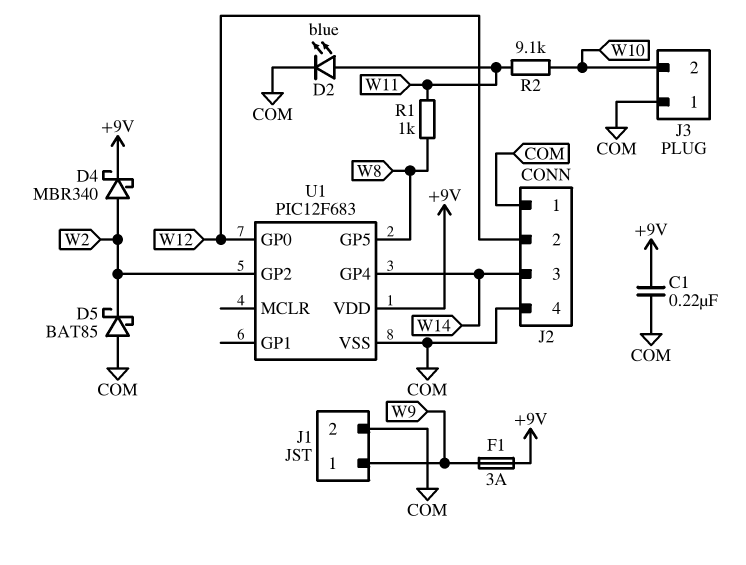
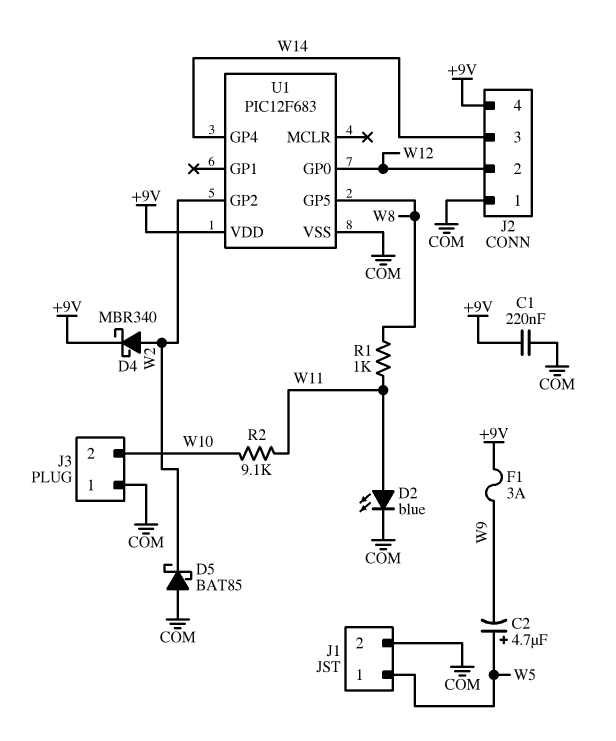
C2: none -> 4.7uF (plus W5, minus W9)
J1 pin 1: W9 -> W5
J2 pin 4: COM -> +9V

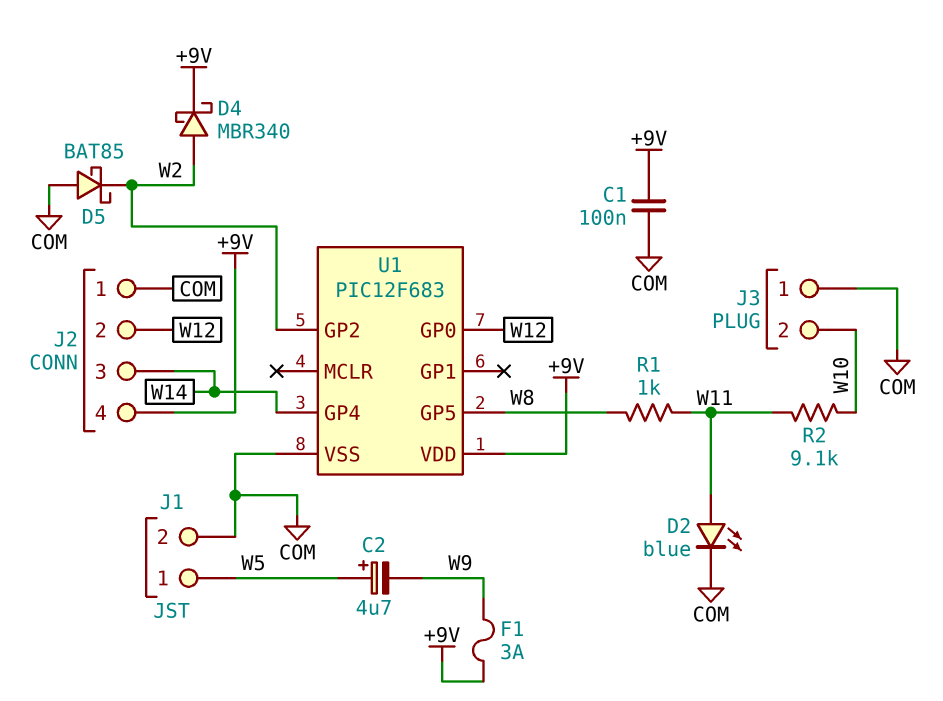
C1: 220nF (+9V, COM) -> 100nF (+9V, COM)

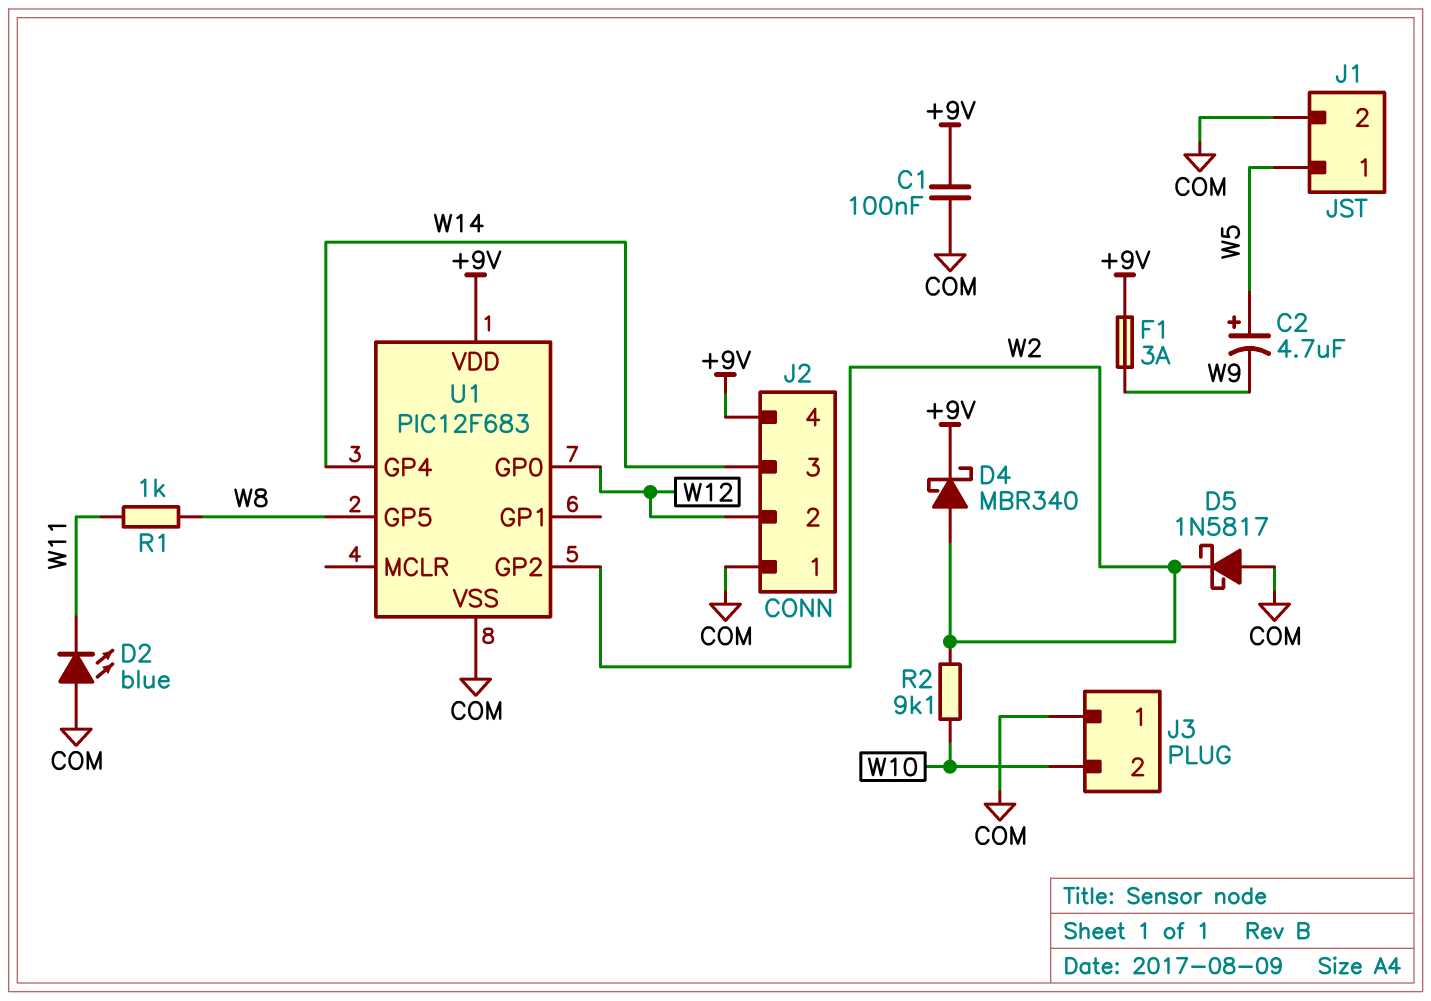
D2: LED blue (A W11, K COM) -> LED blue (A COM, K W11)
D5: schottky BAT85 (A COM, K W2) -> schottky 1N5817 (A COM, K W2)
R2: 9.1k (W10, W11) -> 9.1k (W2, W10)

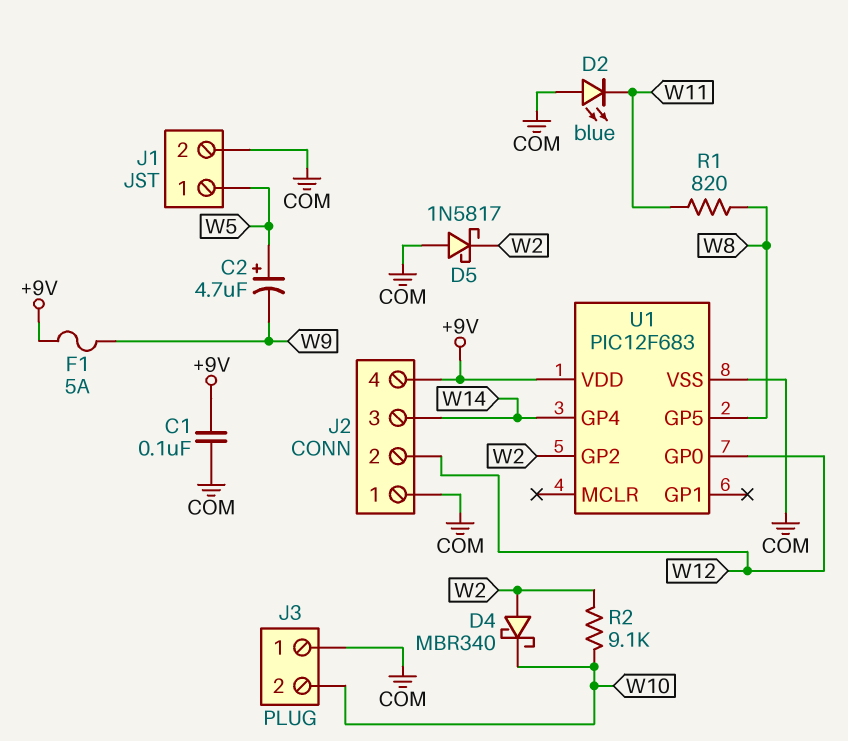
D4: schottky MBR340 (A W2, K +9V) -> schottky MBR340 (A W2, K W10)
F1: 3A (+9V, W9) -> 5A (+9V, W9)
R1: 1k (W8, W11) -> 820 (W8, W11)

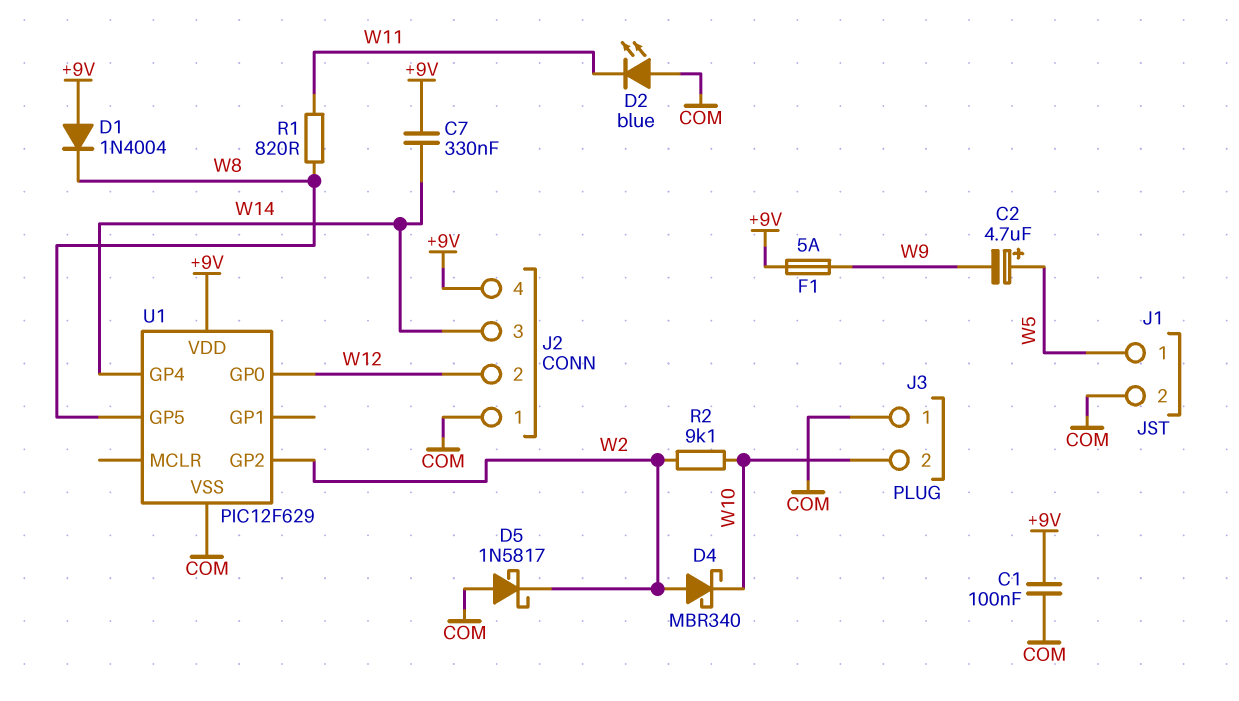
C7: none -> 330nF (+9V, W14)
D1: none -> diode 1N4004 (A +9V, K W8)
U1: PIC12F683 -> PIC12F629

